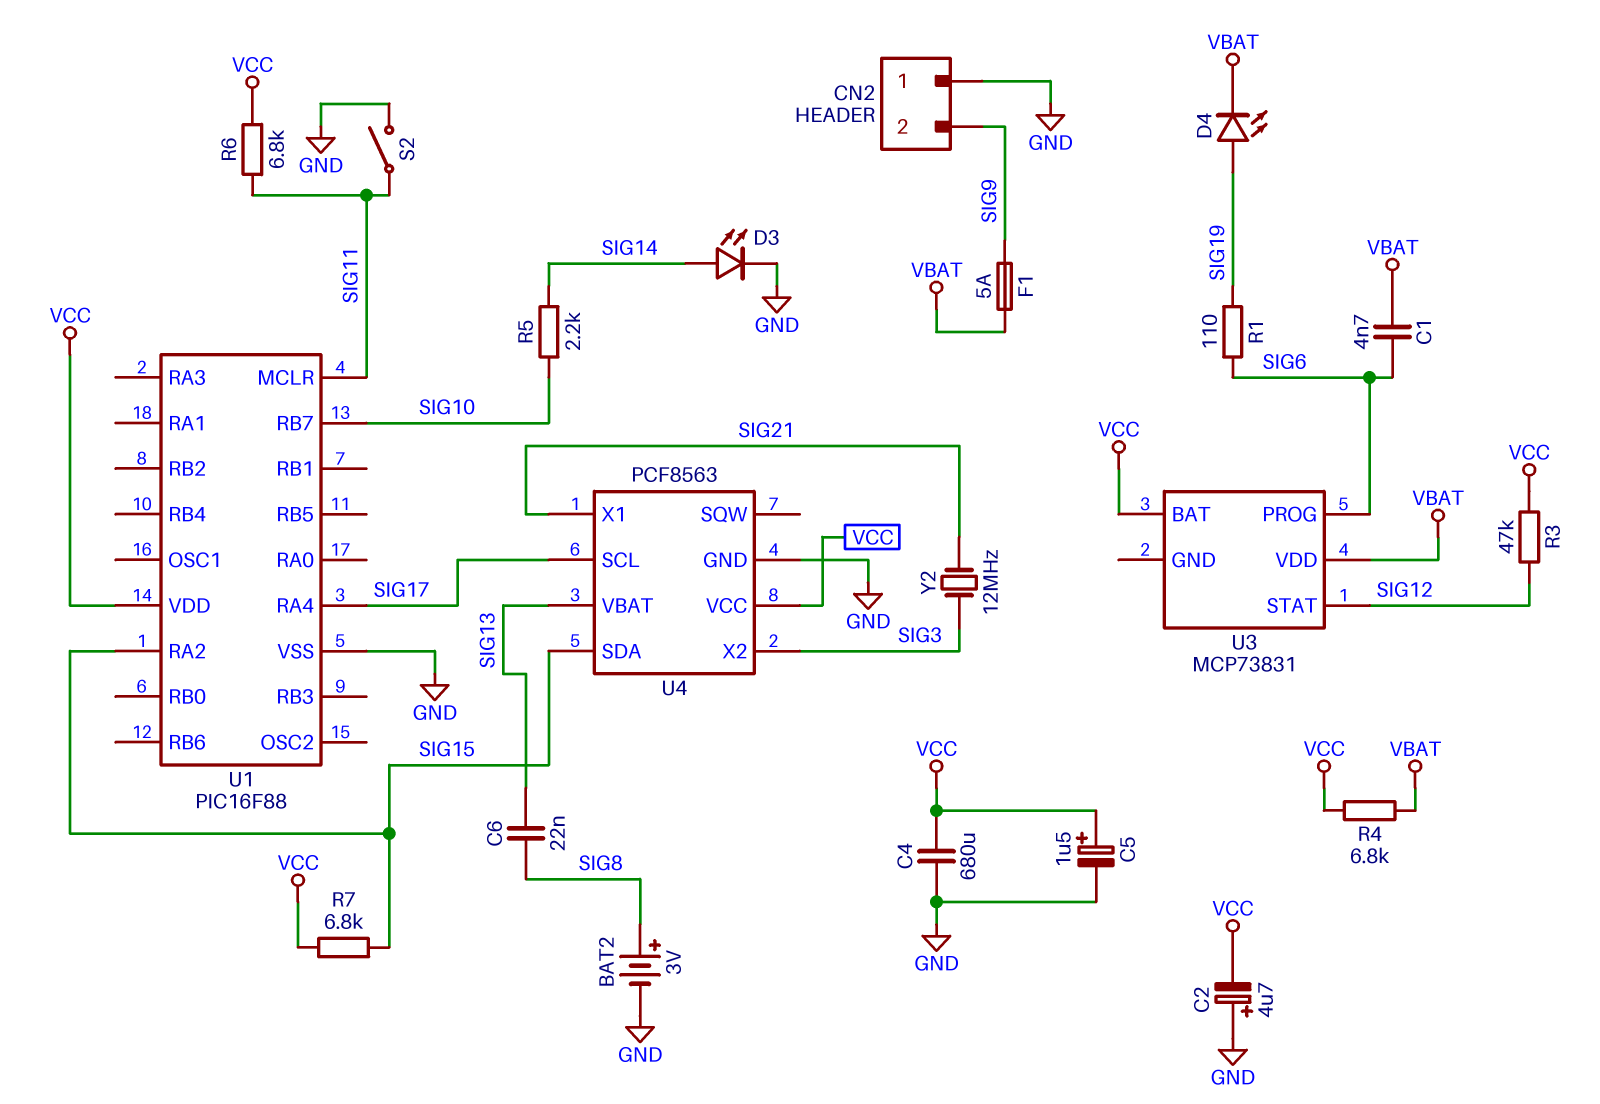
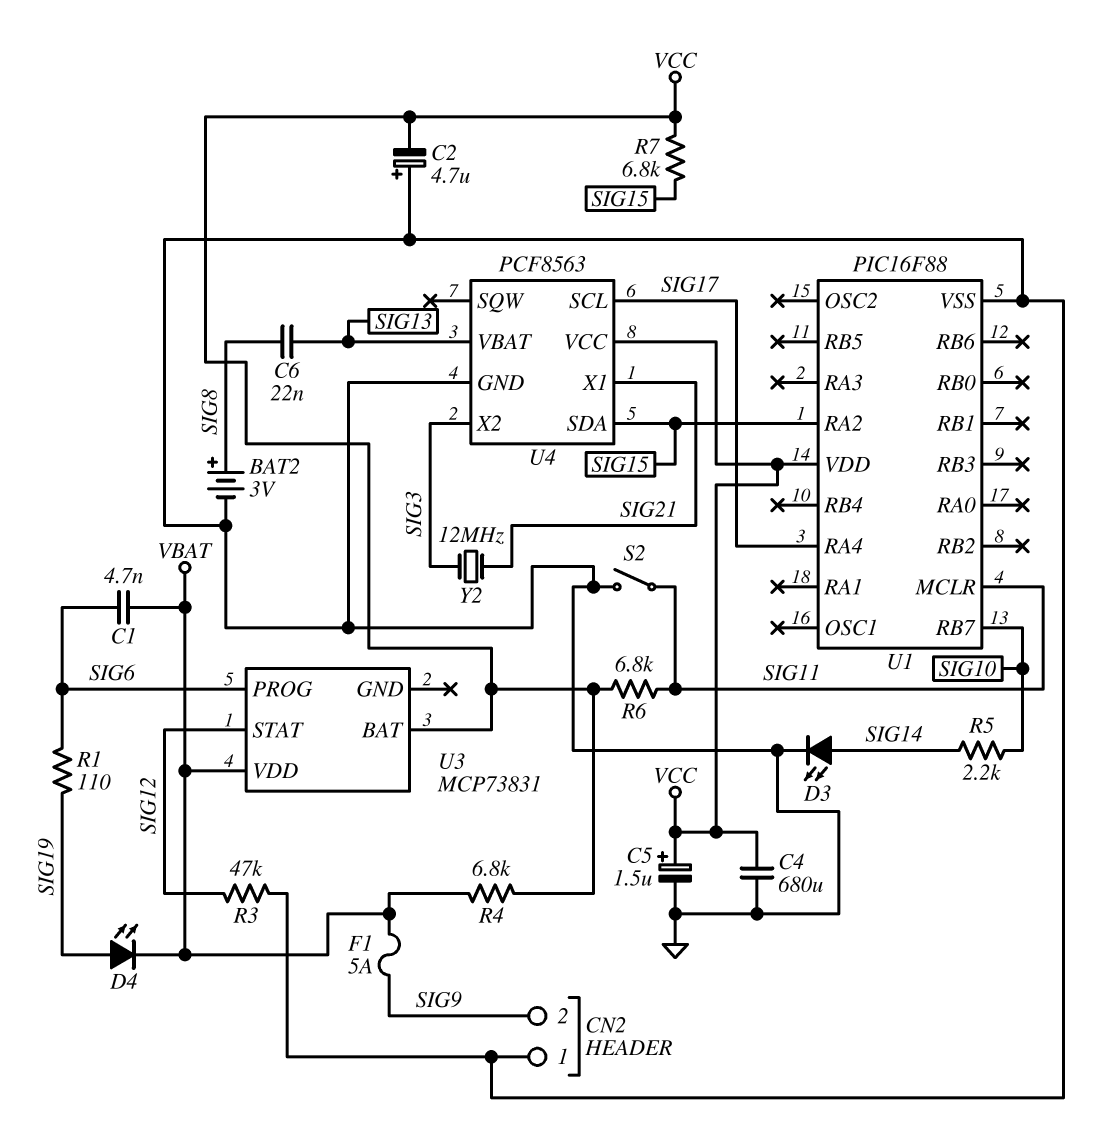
R3: 47k (SIG12, VCC) -> 47k (GND, SIG12)

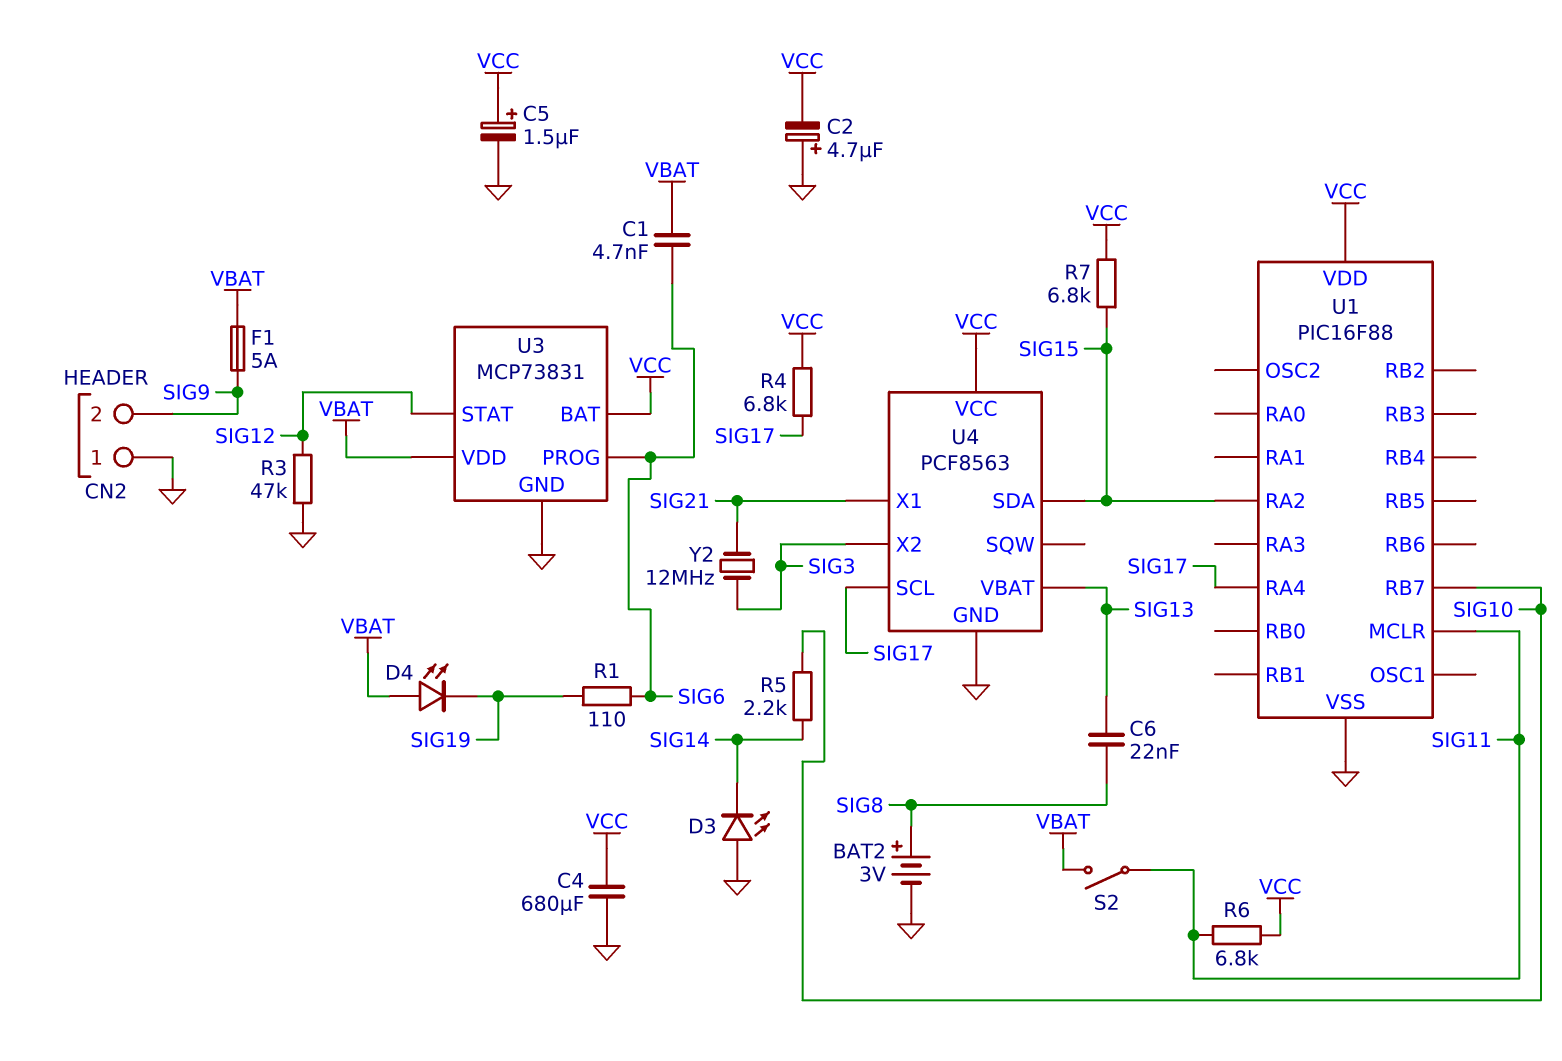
D3: LED (A SIG14, K GND) -> LED (A GND, K SIG14)
D4: LED (A SIG19, K VBAT) -> LED (A VBAT, K SIG19)
R4: 6.8k (VBAT, VCC) -> 6.8k (SIG17, VCC)
S2: switch (GND, SIG11) -> switch (SIG11, VBAT)
U3 pin GND: none -> GND

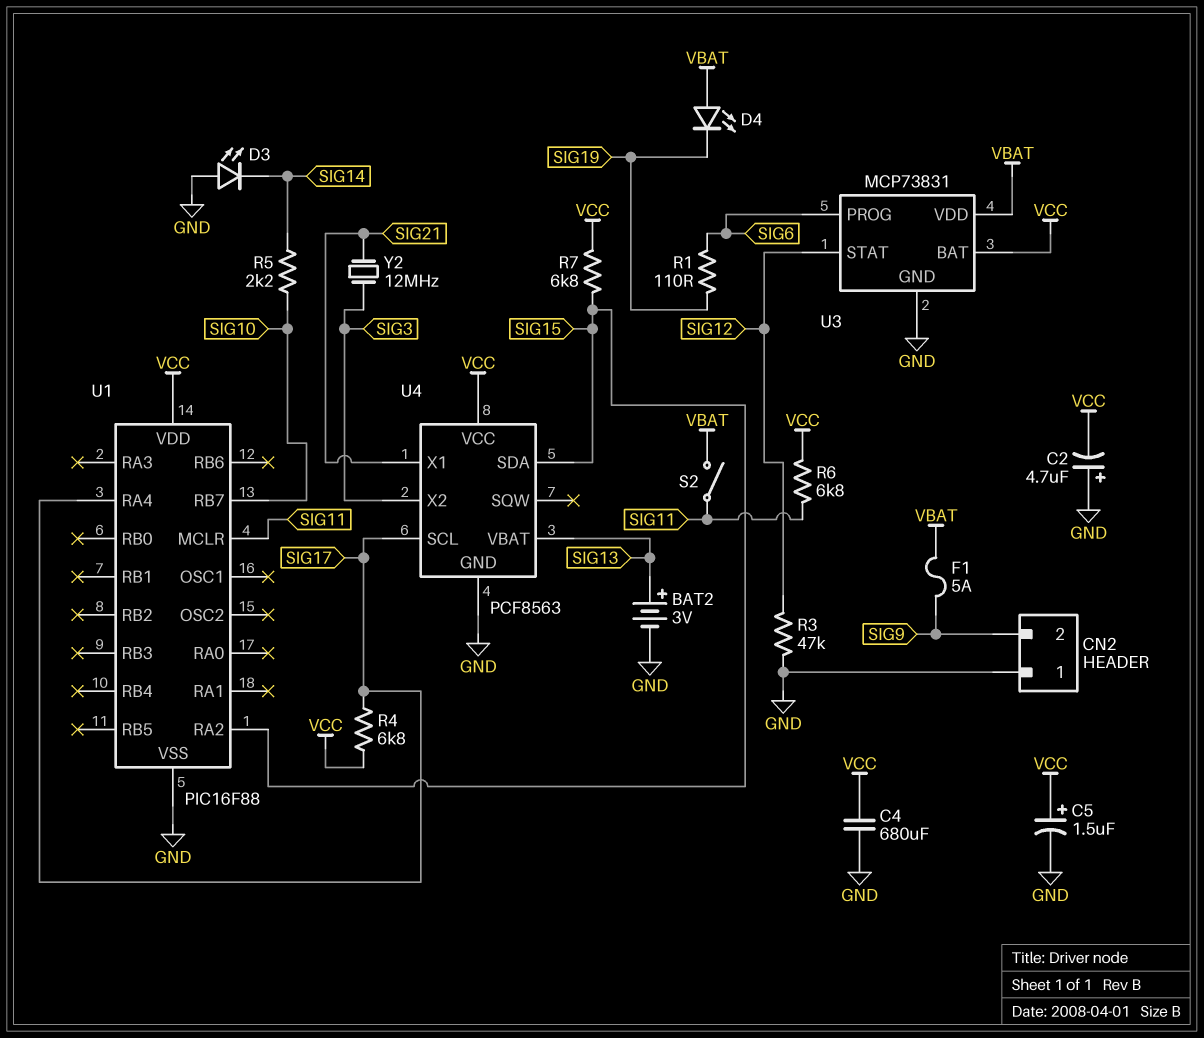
BAT2: 3V (plus SIG8, minus GND) -> 3V (plus SIG13, minus GND)
C1: 4.7nF (SIG6, VBAT) -> none
C6: 22nF (SIG8, SIG13) -> none

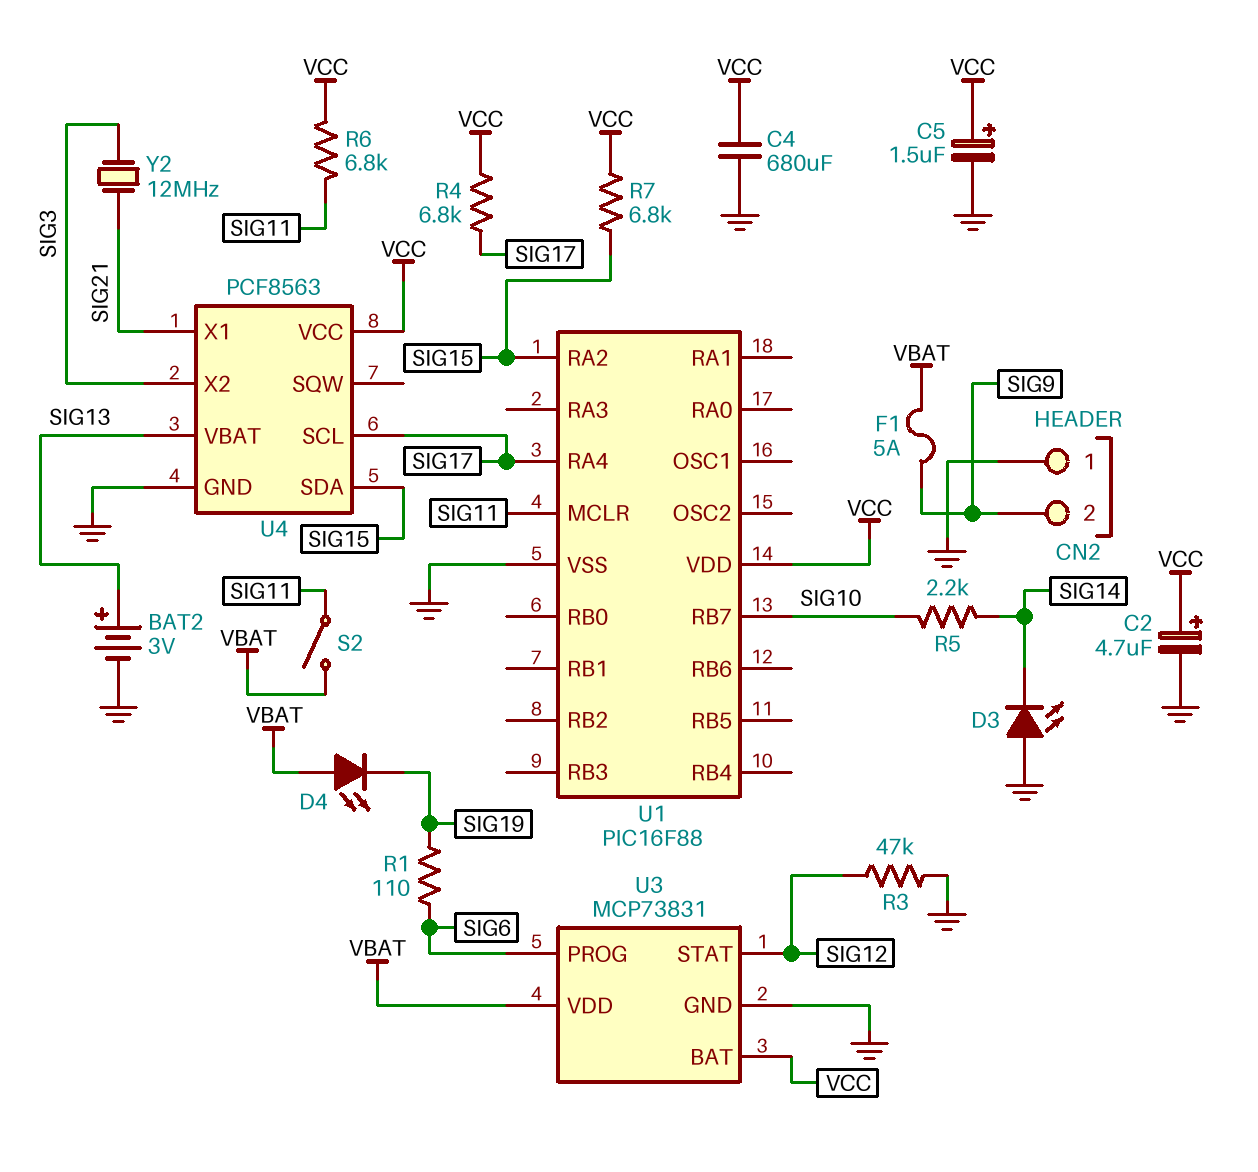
C2: 4.7uF (plus GND, minus VCC) -> 4.7uF (plus VCC, minus GND)

